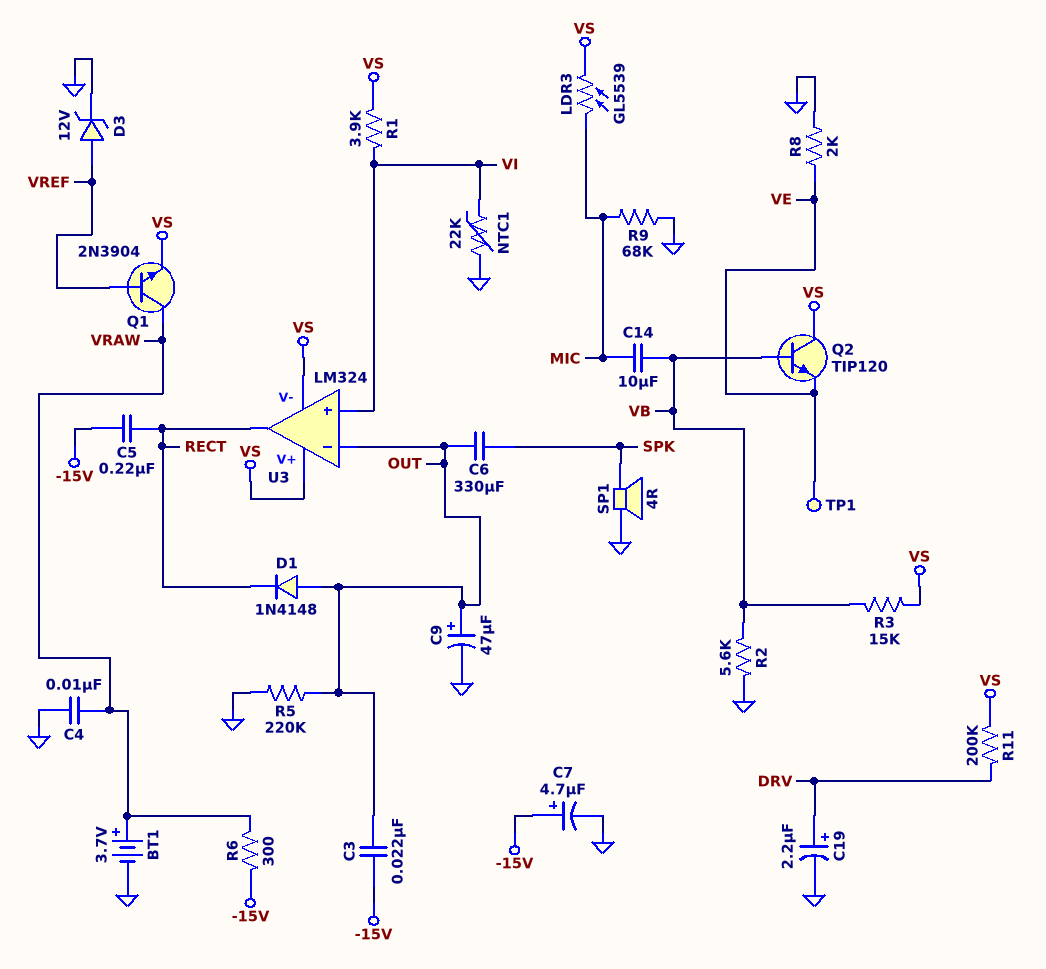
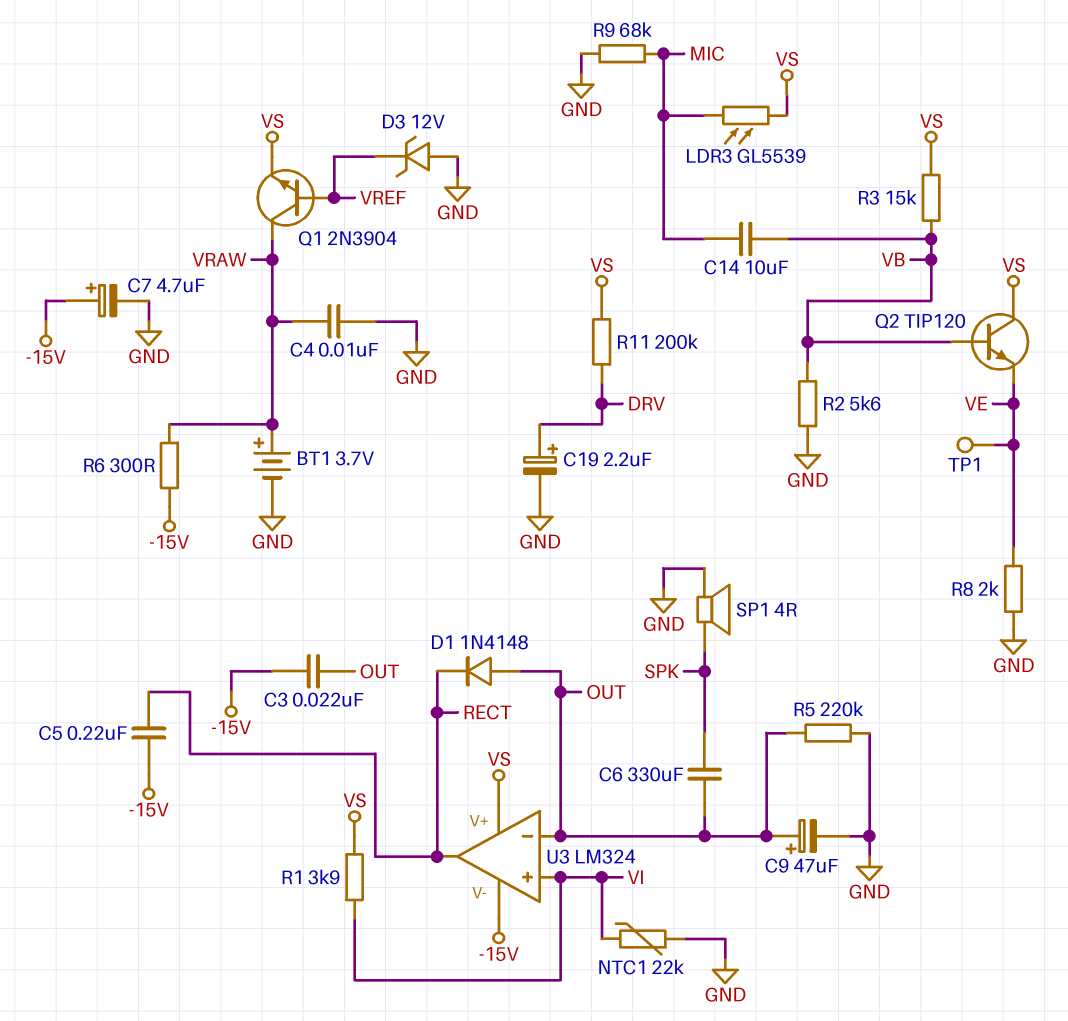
D3: zener 12V (A VREF, K GND) -> zener 12V (A GND, K VREF)
U3 pin V-: VS -> -15V

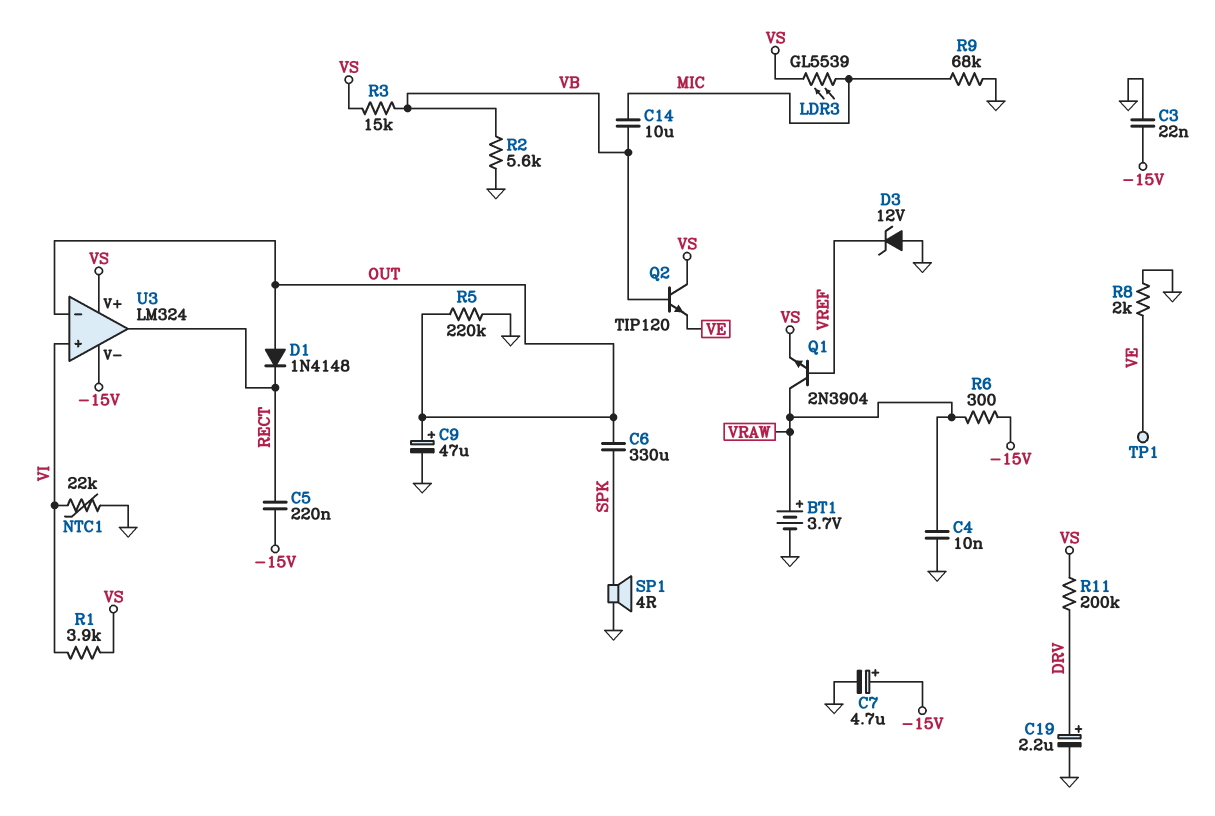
C3: 22nF (-15V, OUT) -> 22nF (-15V, GND)

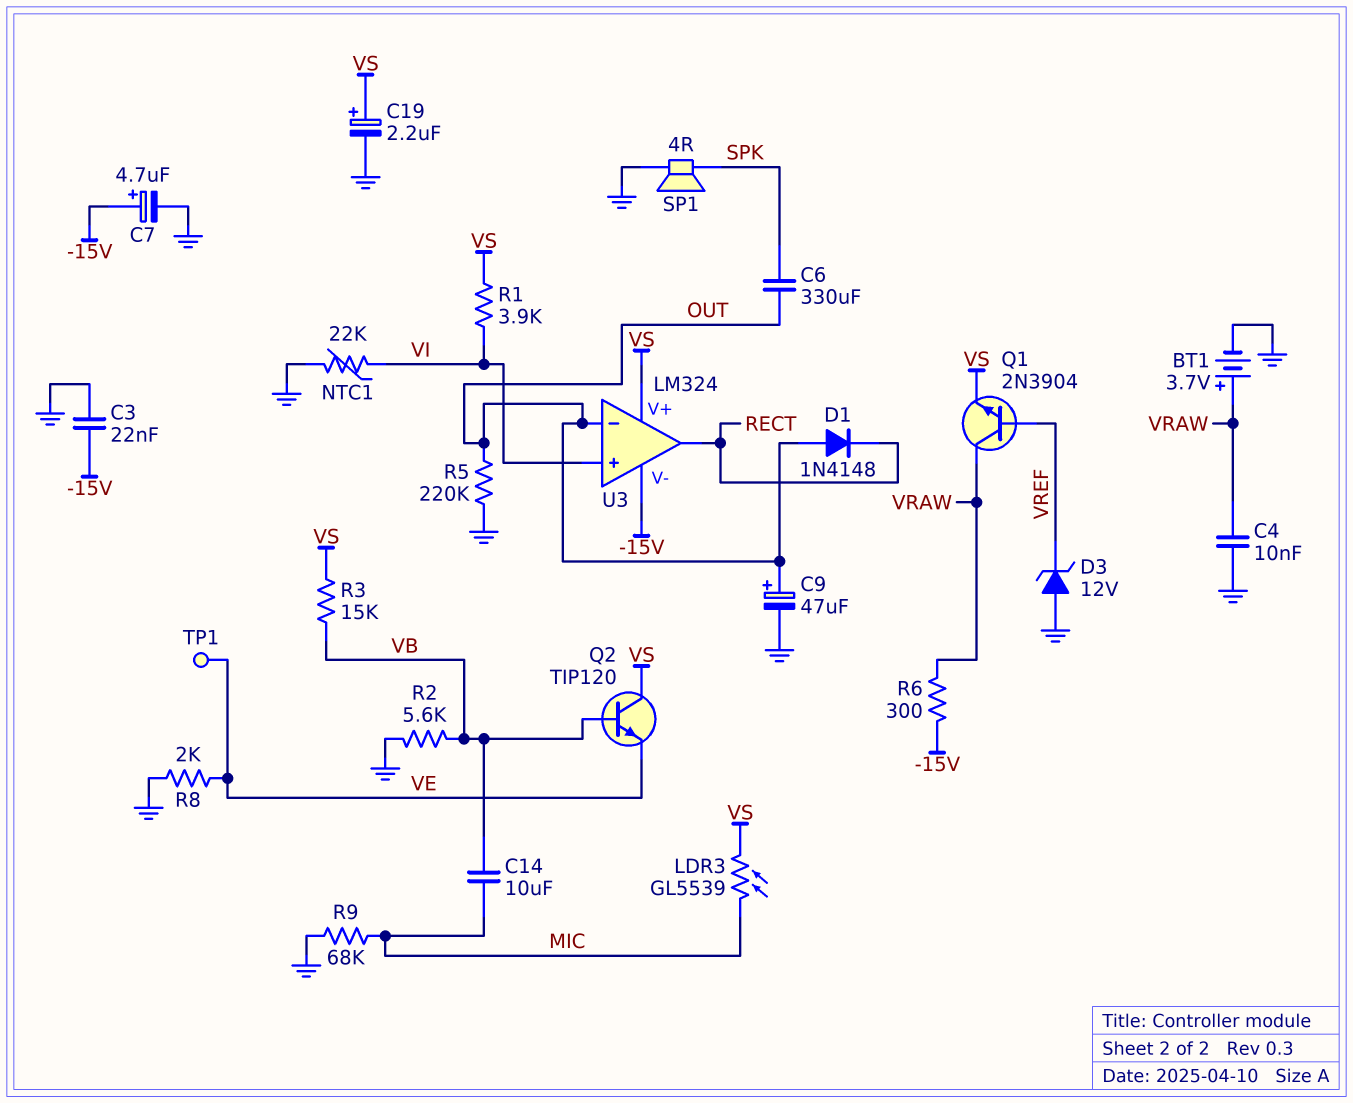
C5: 220nF (-15V, RECT) -> none
C19: 2.2uF (plus DRV, minus GND) -> 2.2uF (plus VS, minus GND)
R11: 200k (DRV, VS) -> none

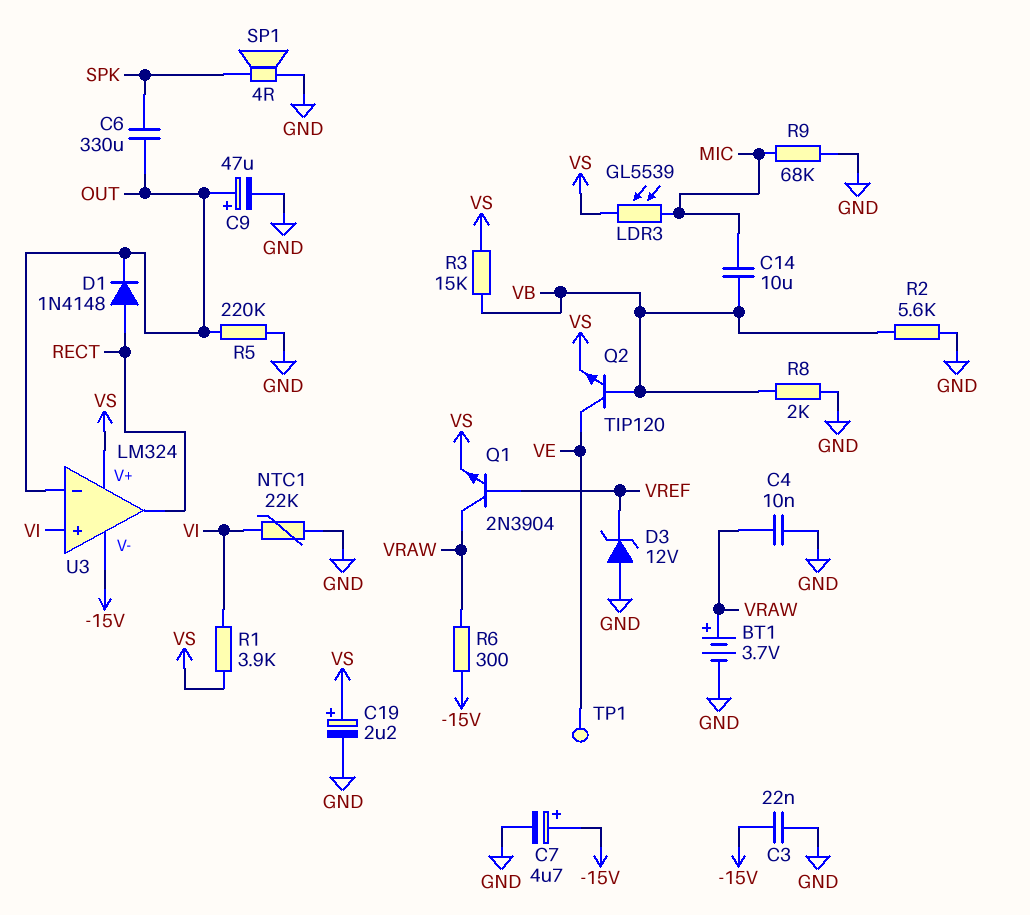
D1: diode 1N4148 (A OUT, K RECT) -> diode 1N4148 (A RECT, K OUT)
Q2: NPN TIP120 (B VB, C VS, E VE) -> NPN TIP120 (B VB, C VE, E VS)
R8: 2k (GND, VE) -> 2k (GND, VB)

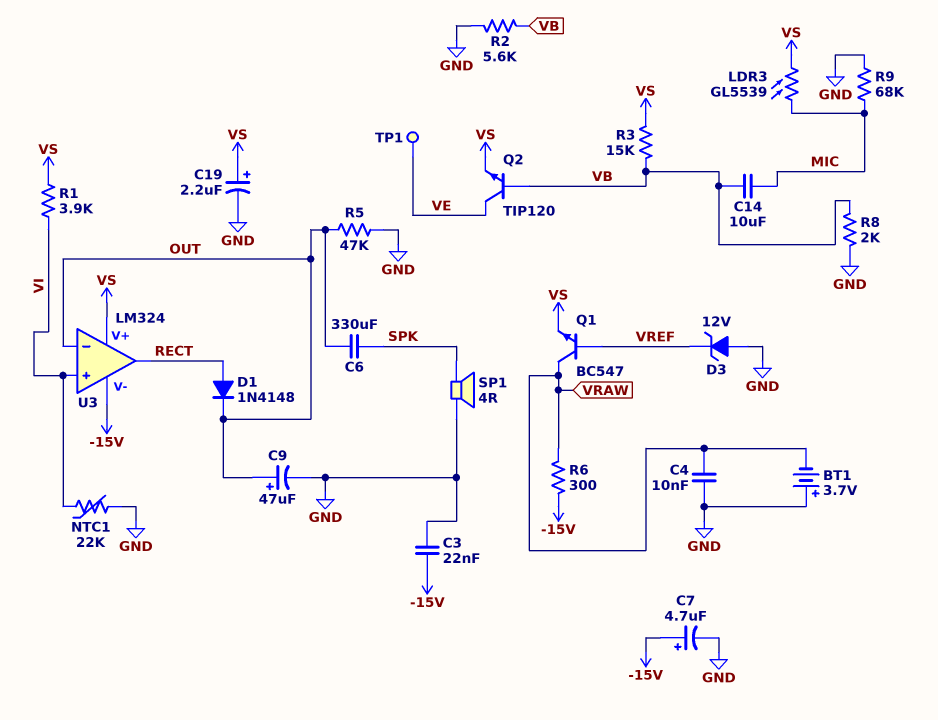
BT1: 3.7V (plus VRAW, minus GND) -> 3.7V (plus GND, minus VRAW)
Q1: NPN 2N3904 (B VREF, C VRAW, E VS) -> NPN BC547 (B VREF, C VRAW, E VS)
R5: 220k (GND, OUT) -> 47k (GND, OUT)

